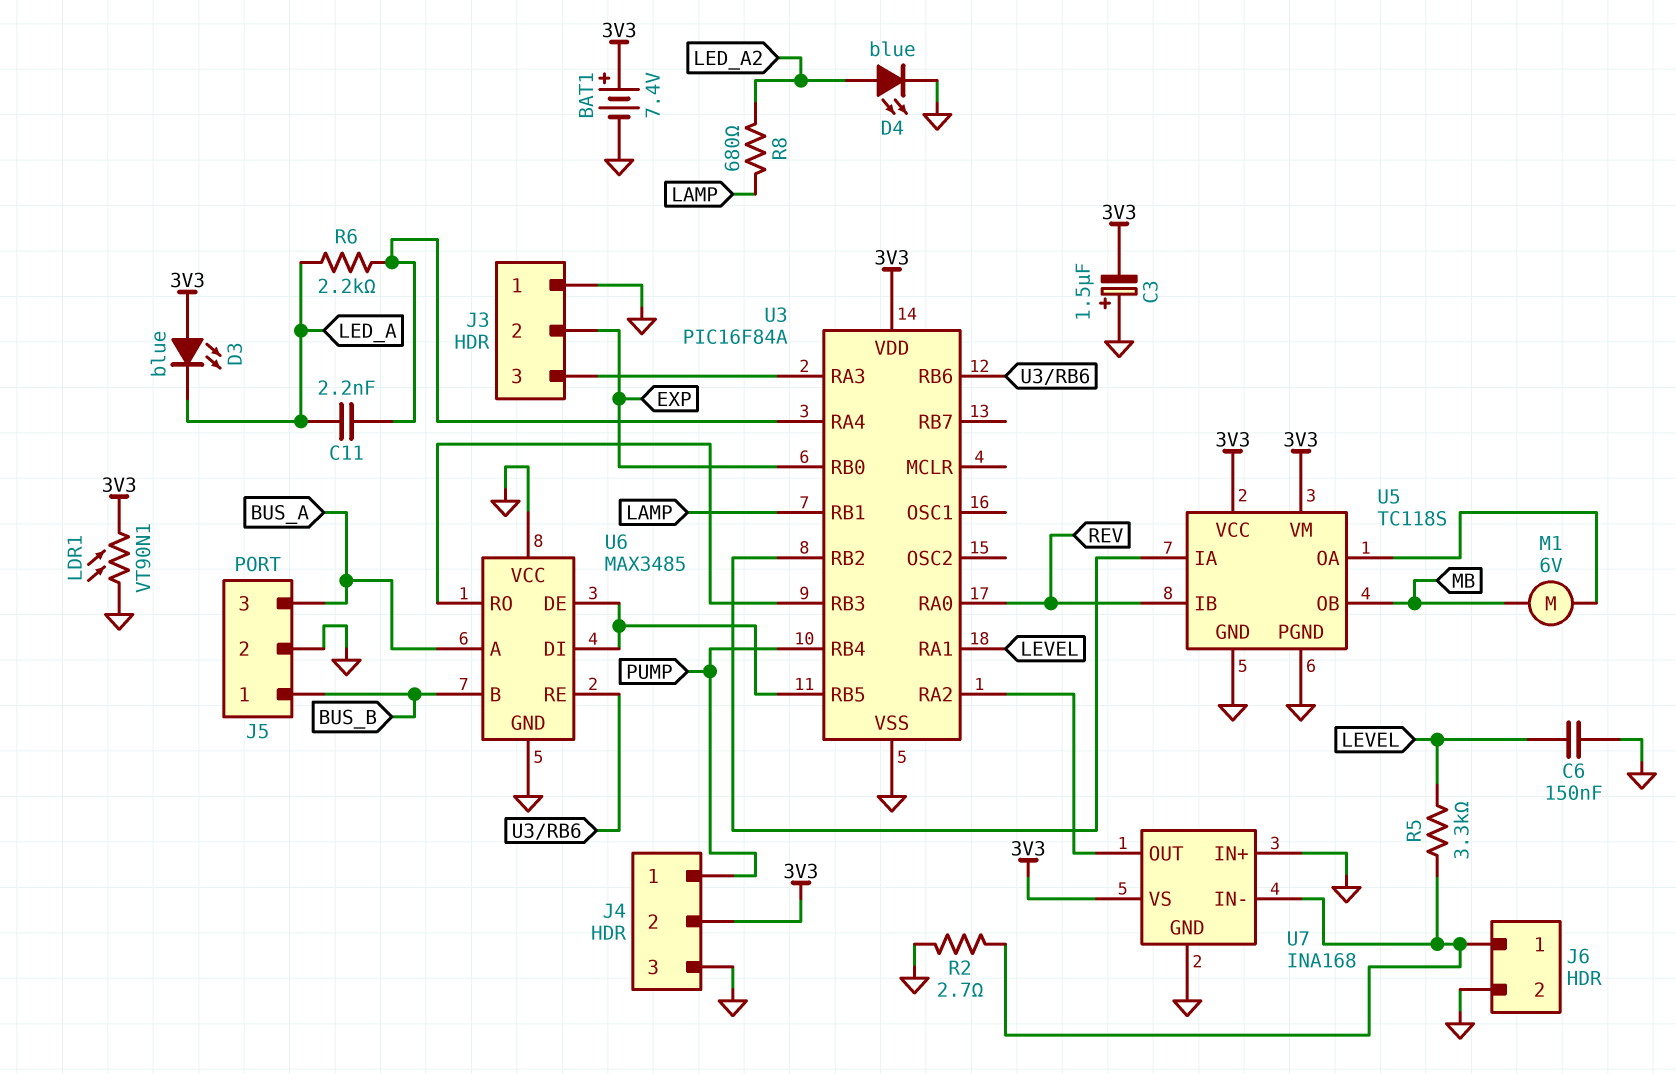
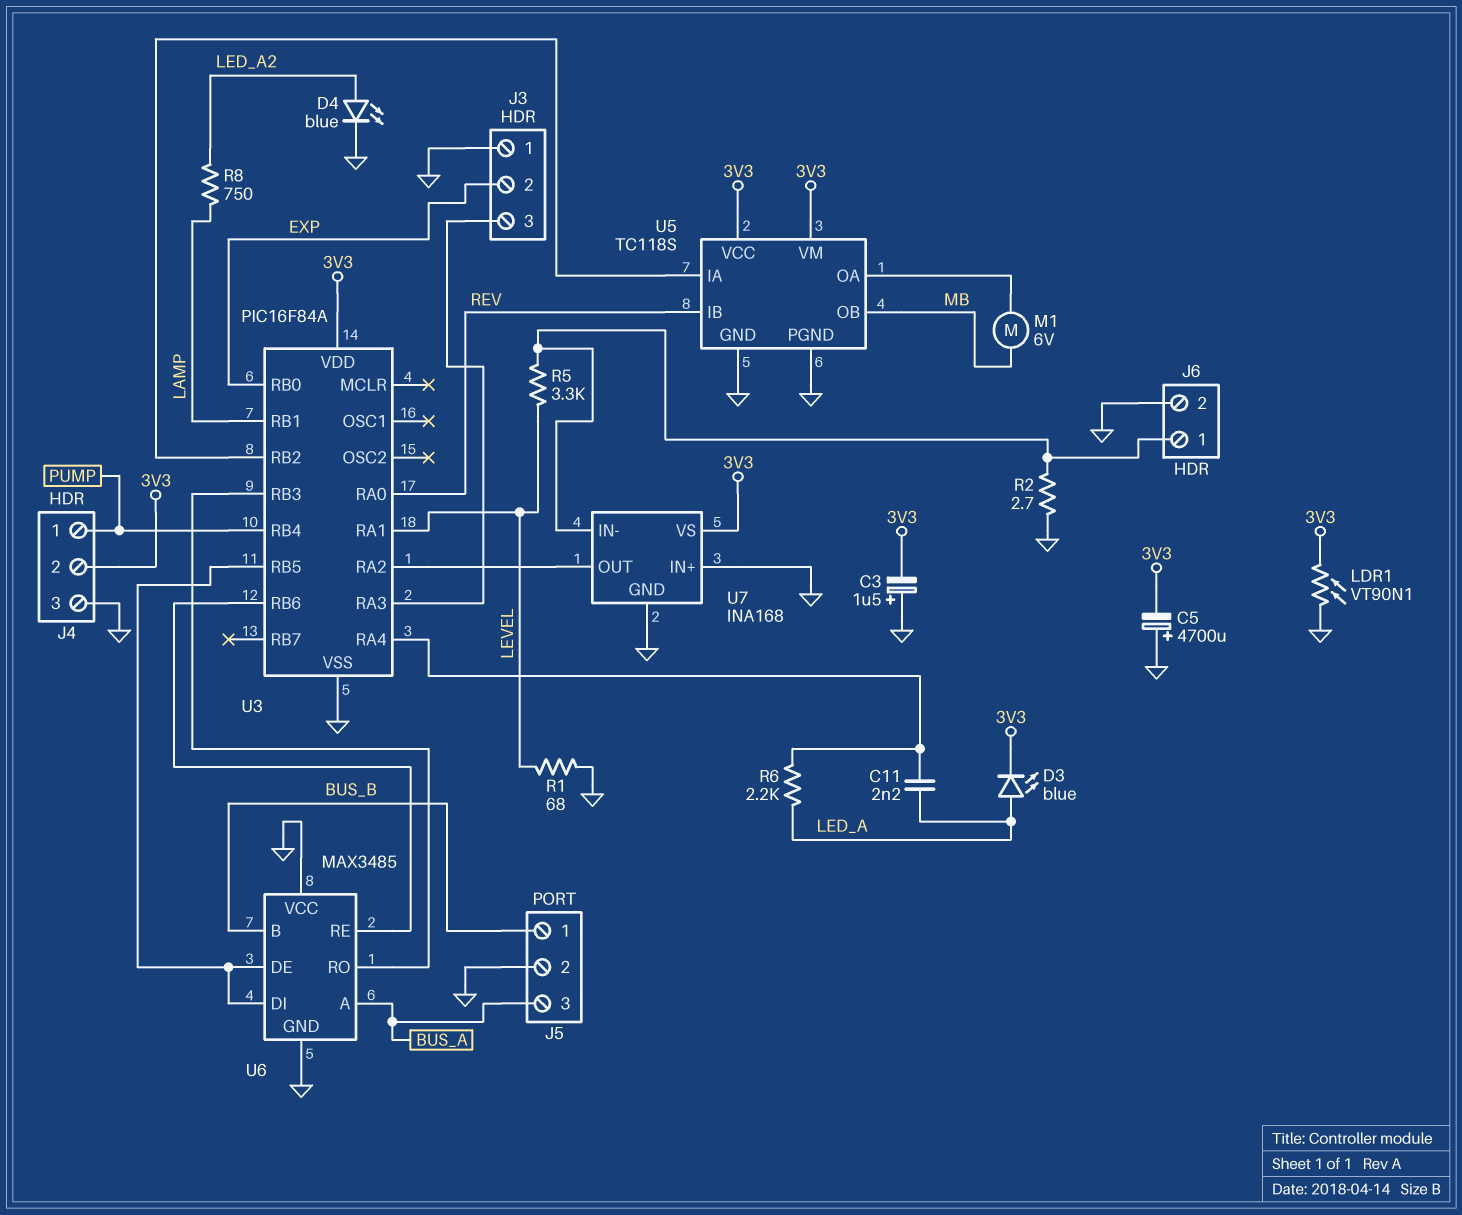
BAT1: 7.4V (plus 3V3, minus GND) -> none
C5: none -> 4700uF (plus GND, minus 3V3)
C6: 150nF (GND, LEVEL) -> none
D3: LED blue (A 3V3, K LED_A) -> LED blue (A LED_A, K 3V3)
R1: none -> 68 (GND, LEVEL)
R8: 680 (LAMP, LED_A2) -> 750 (LAMP, LED_A2)

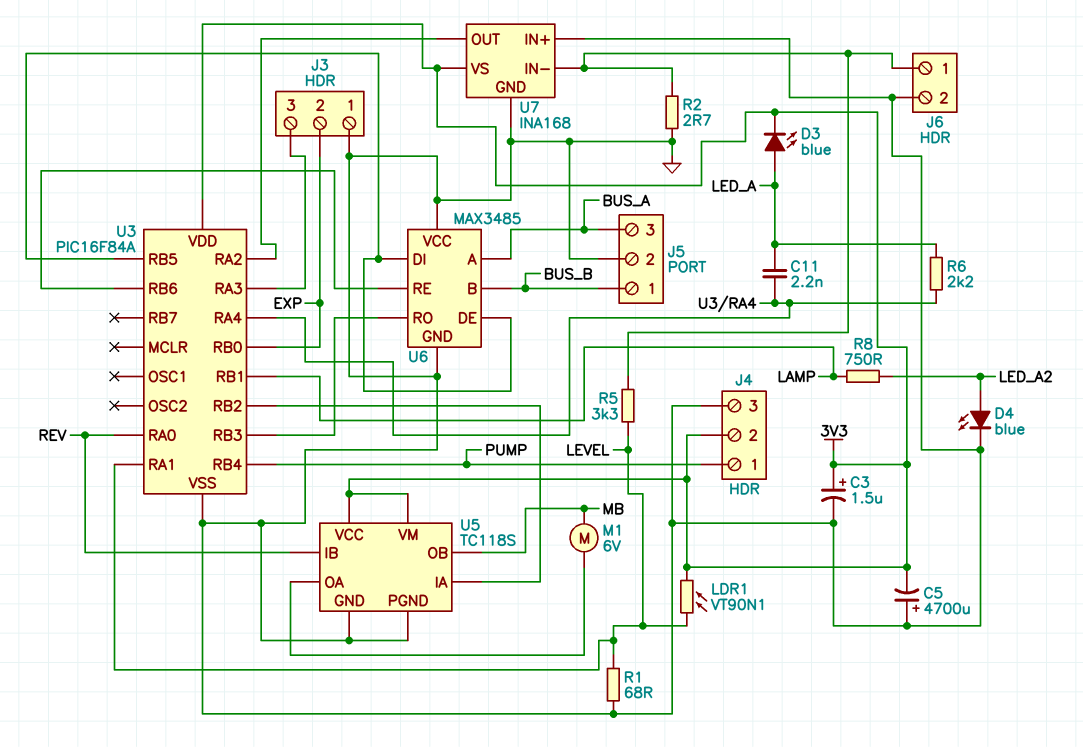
C3: 1.5uF (plus GND, minus 3V3) -> 1.5uF (plus 3V3, minus GND)
LDR1: VT90N1 (3V3, GND) -> VT90N1 (3V3, LEVEL)

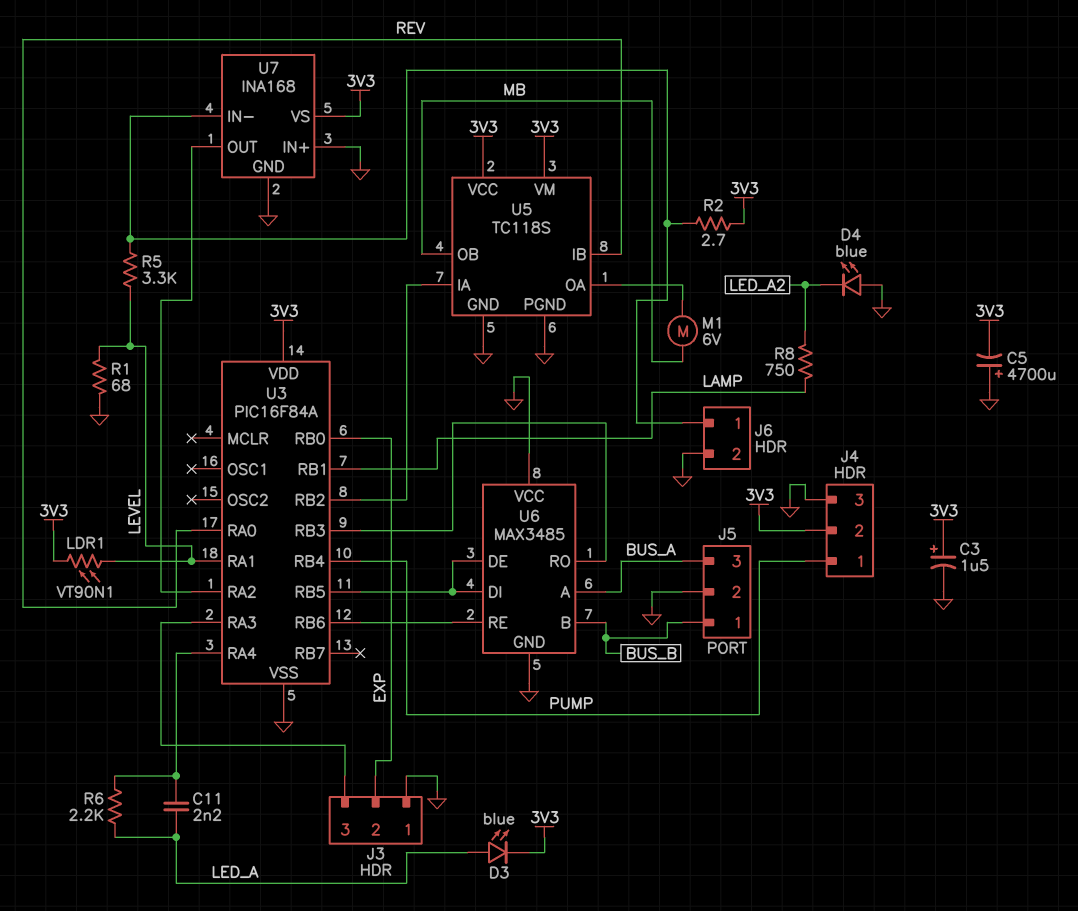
D4: LED blue (A LED_A2, K GND) -> LED blue (A GND, K LED_A2)
R2: 2.7 (GND, J6/1) -> 2.7 (3V3, J6/1)

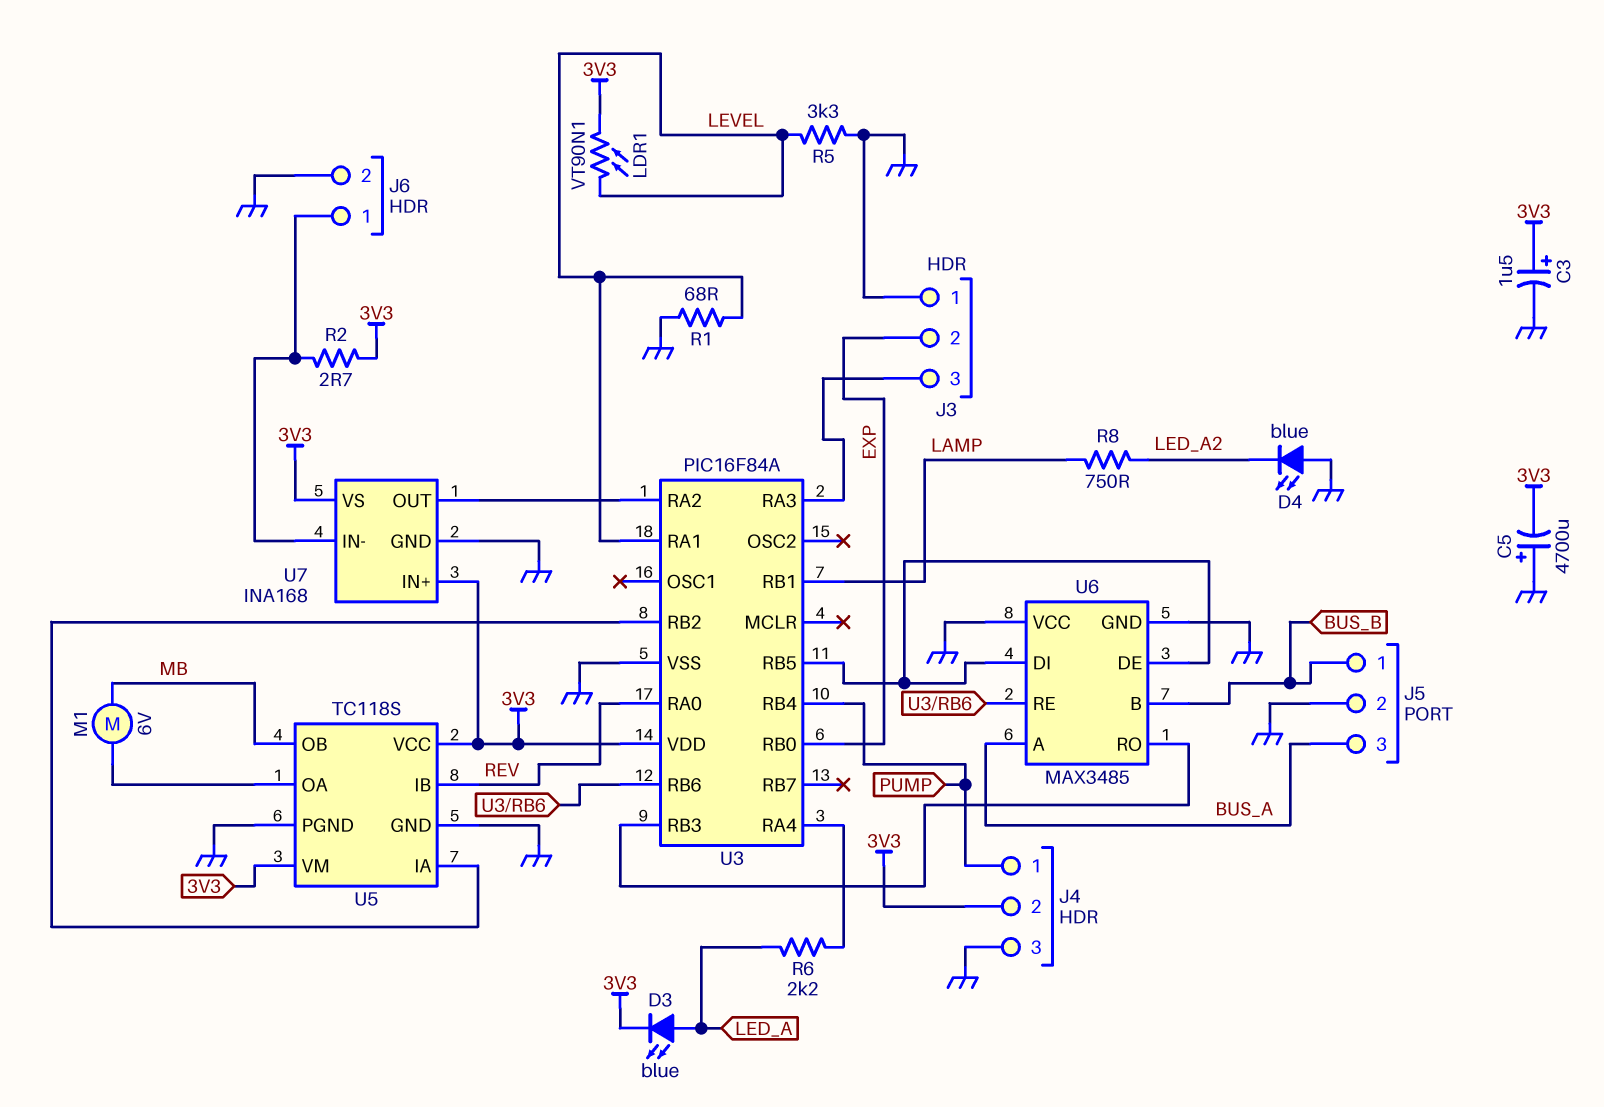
C11: 2.2nF (LED_A, U3/RA4) -> none
R5: 3.3k (J6/1, LEVEL) -> 3.3k (GND, LEVEL)
U7 pin IN+: GND -> 3V3

